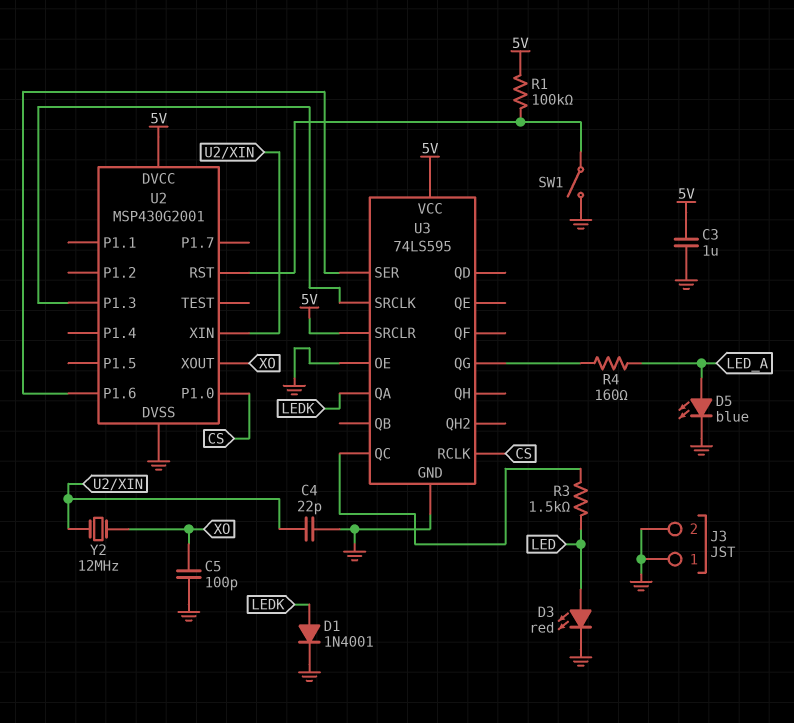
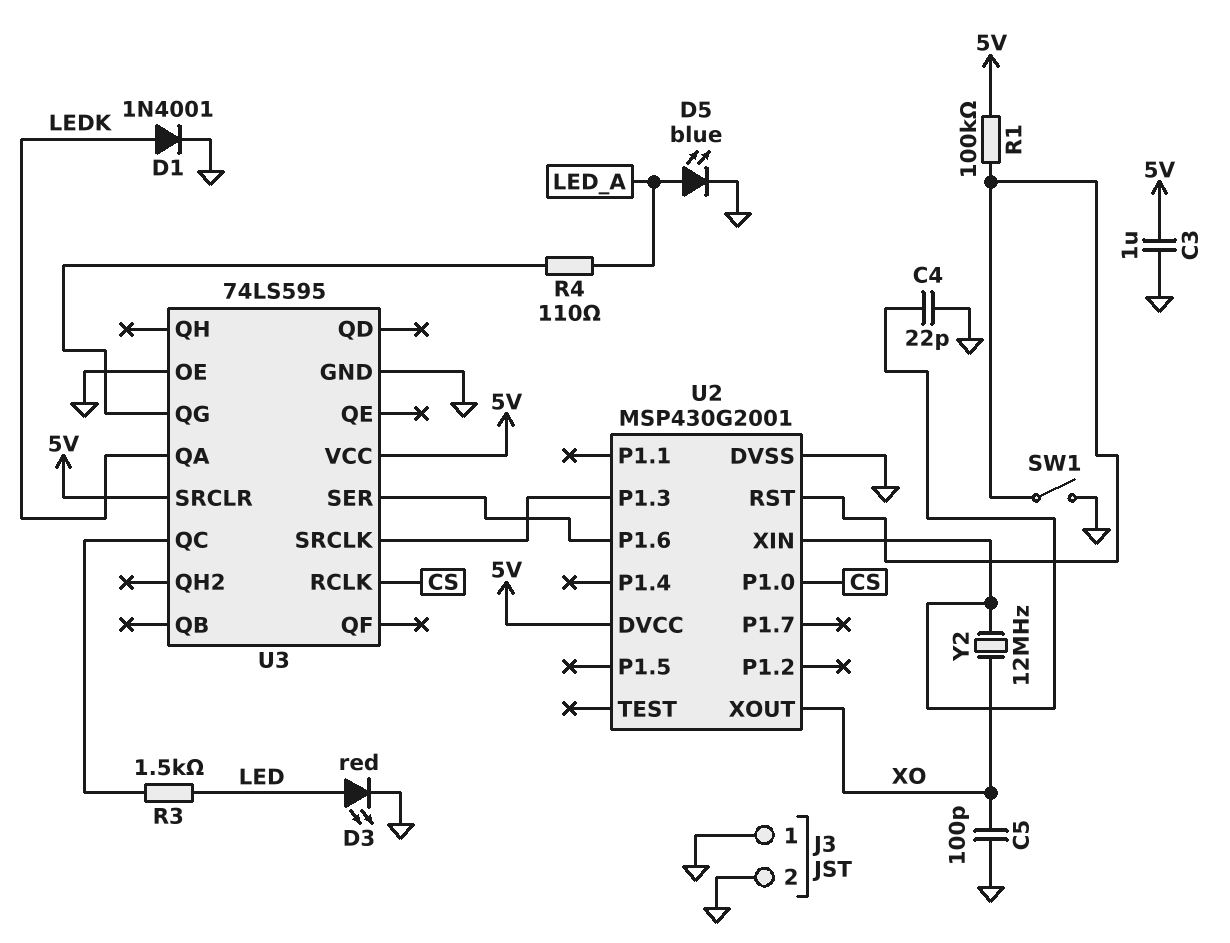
R4: 160 (LED_A, U3/QG) -> 110 (LED_A, U3/QG)

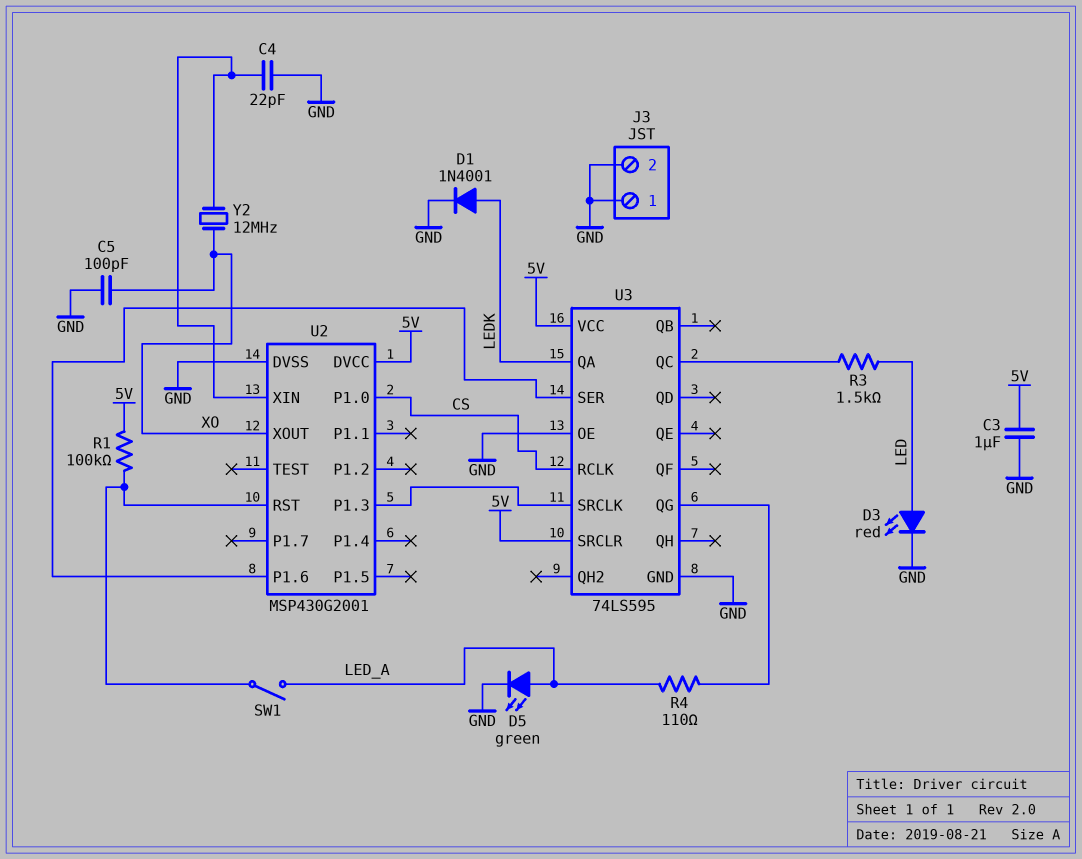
D5: LED blue (A LED_A, K GND) -> LED green (A LED_A, K GND)
SW1: switch (GND, U2/RST) -> switch (LED_A, U2/RST)

